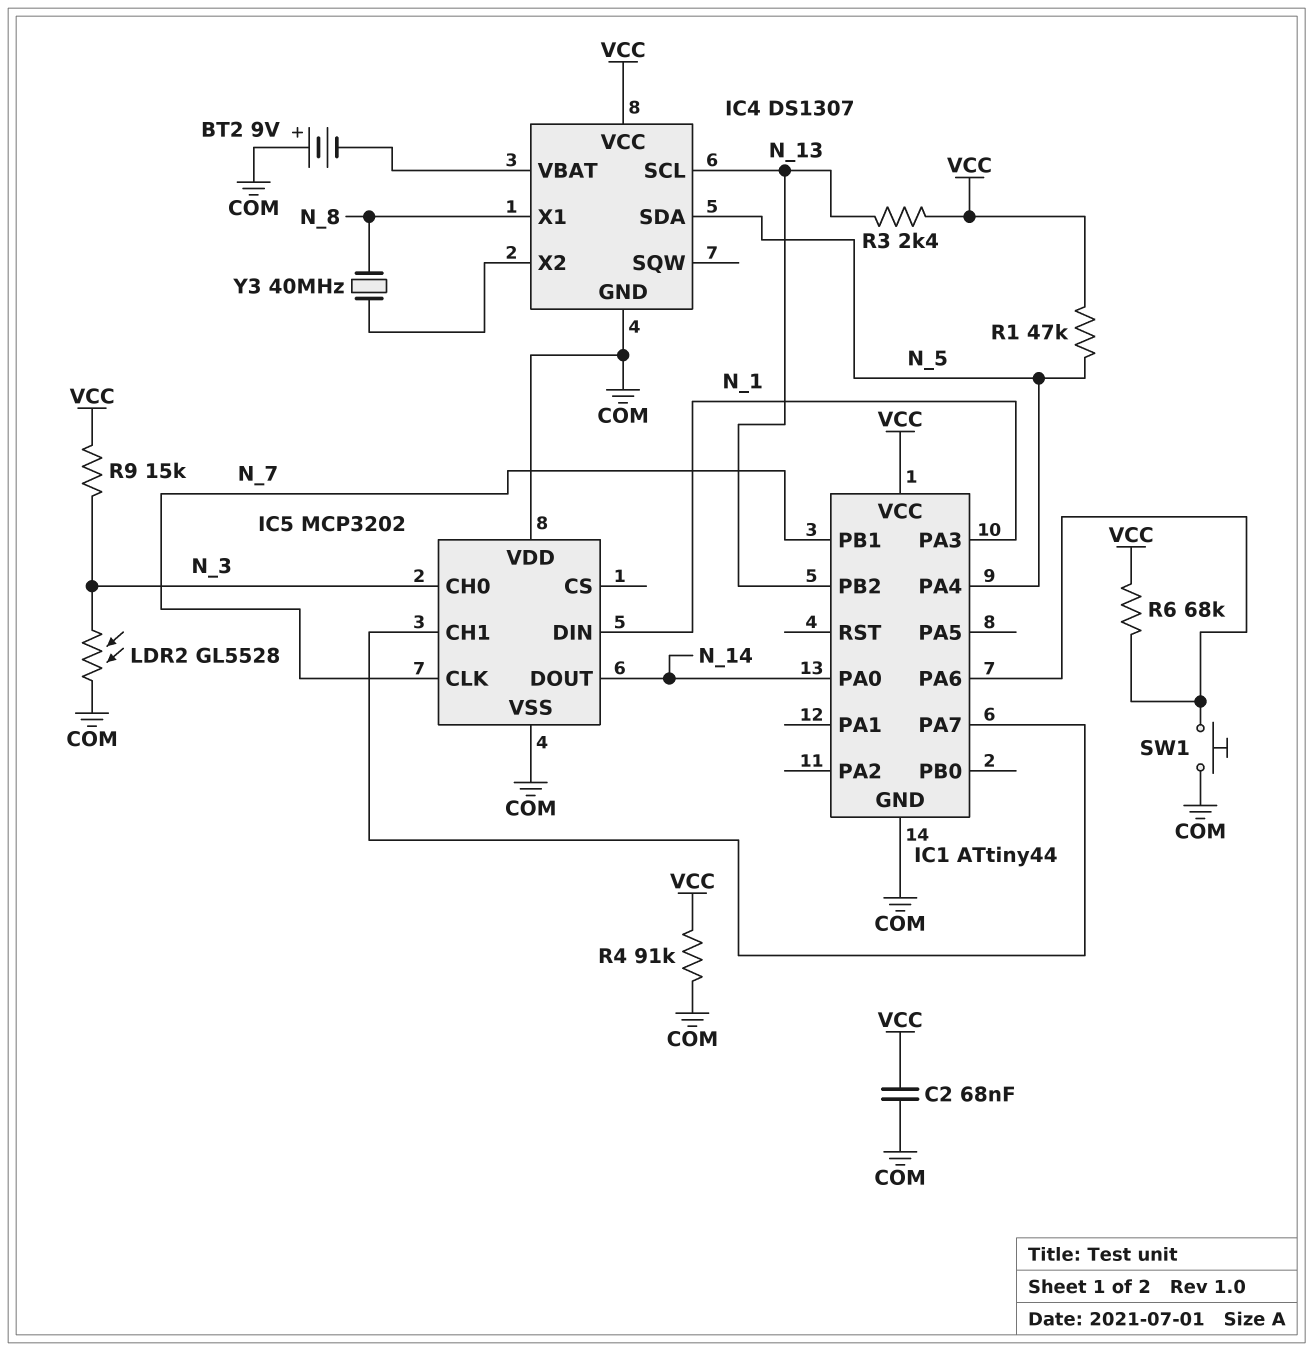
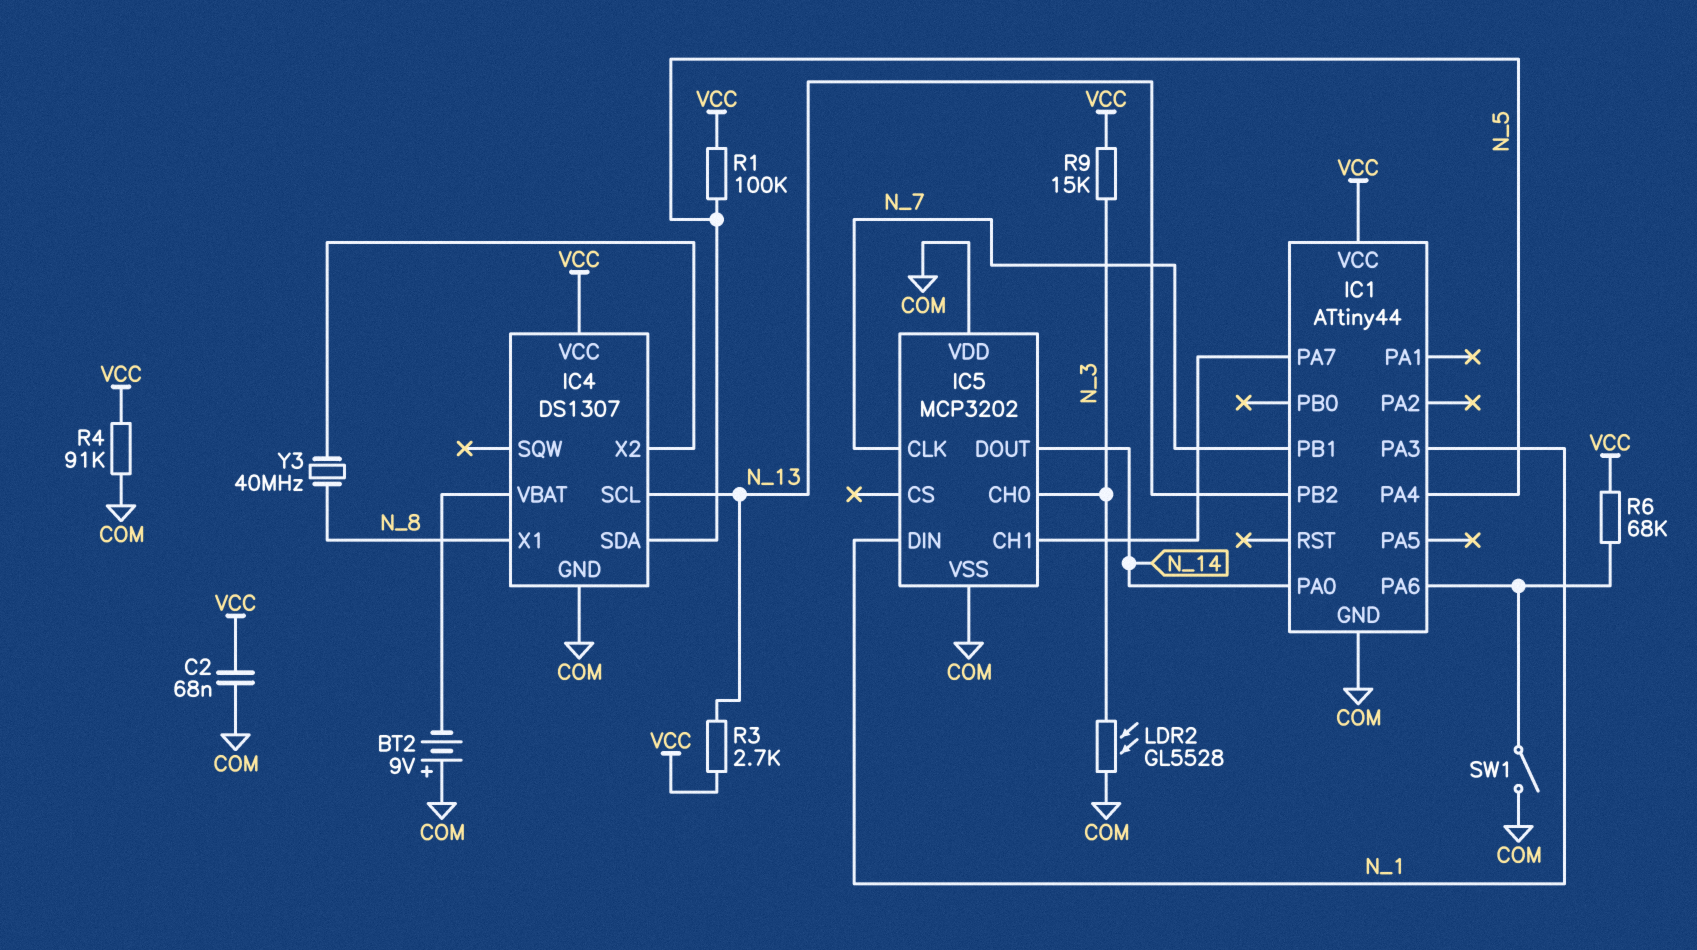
R1: 47k (N_5, VCC) -> 100k (N_5, VCC)
R3: 2.4k (N_13, VCC) -> 2.7k (N_13, VCC)
SW1: button (COM, IC1/PA6) -> switch (COM, IC1/PA6)

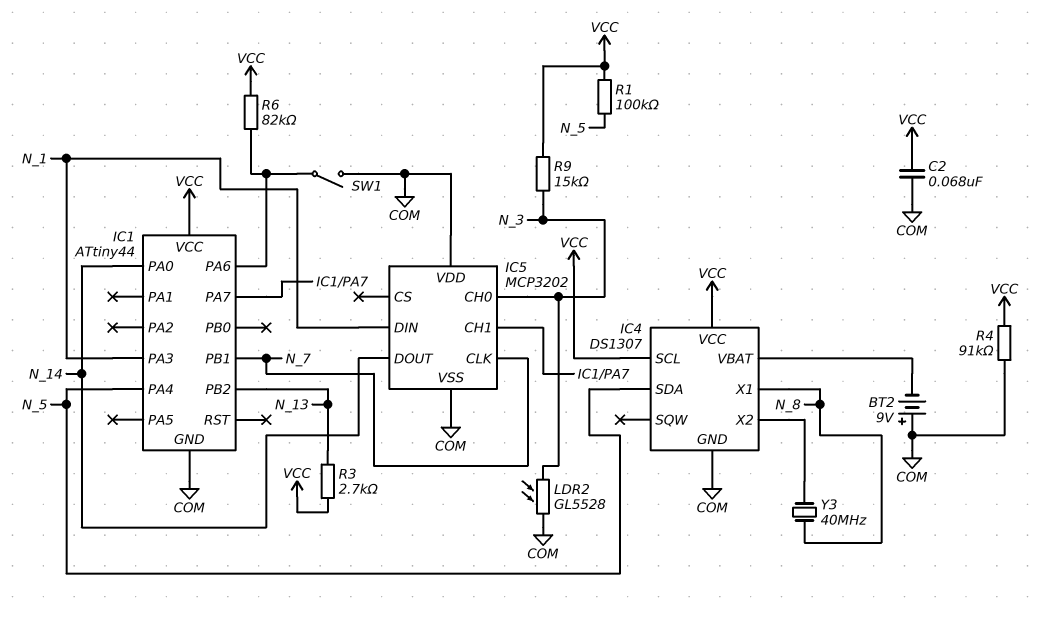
IC4 pin SCL: N_13 -> VCC
R6: 68k (IC1/PA6, VCC) -> 82k (IC1/PA6, VCC)

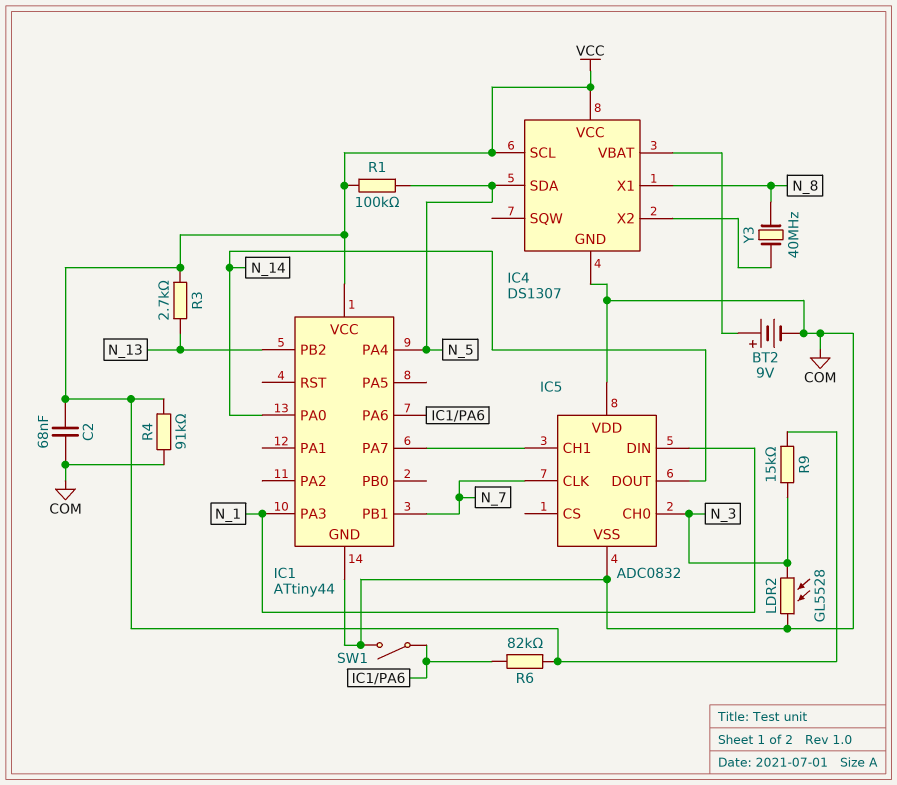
BT2: 9V (plus COM, minus IC4/VBAT) -> 9V (plus IC4/VBAT, minus COM)
IC5: MCP3202 -> ADC0832

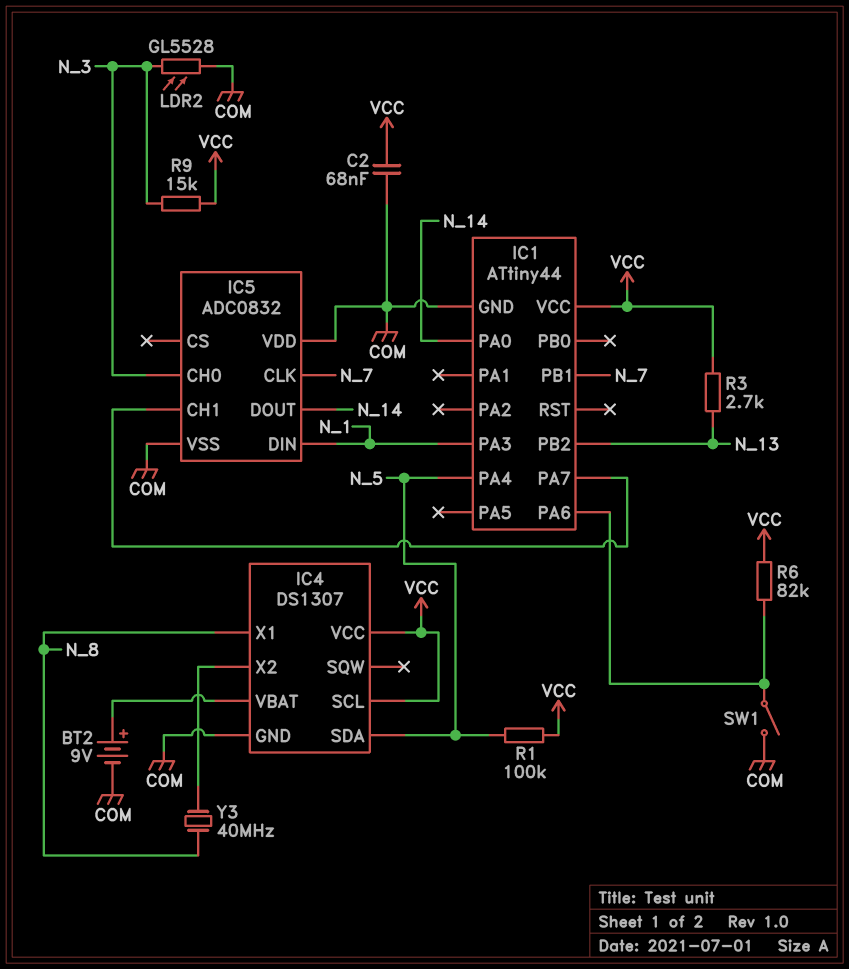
R4: 91k (COM, VCC) -> none

